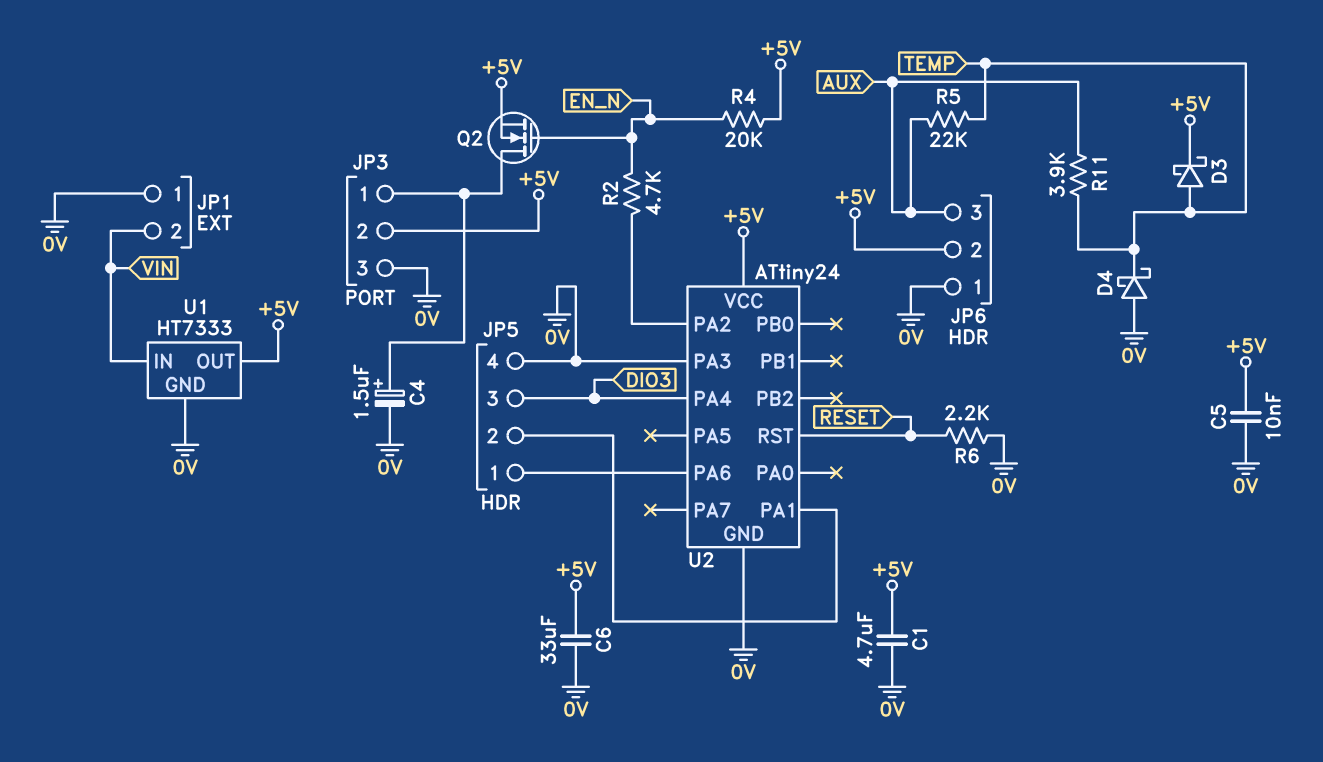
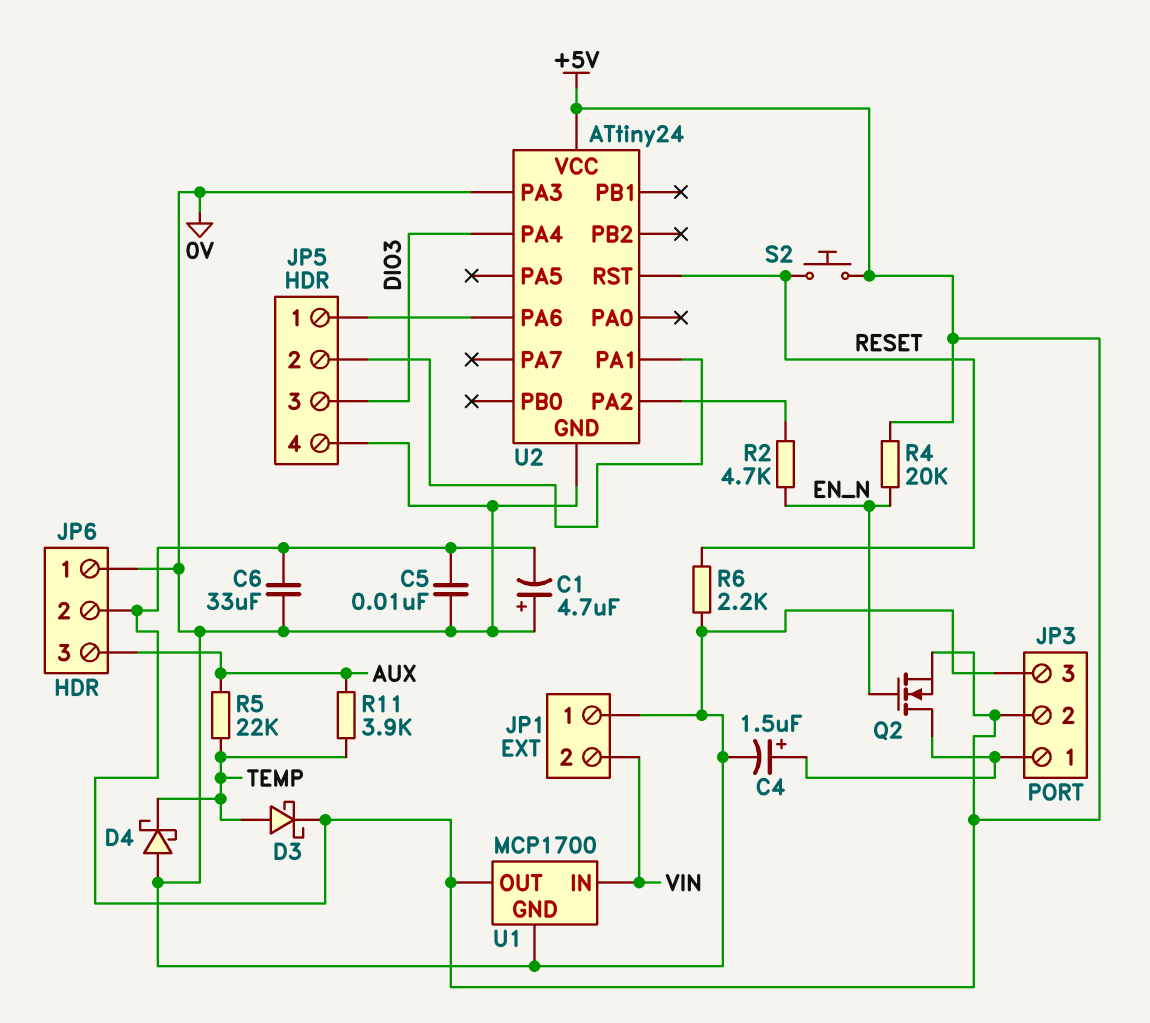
C1: 4.7uF (+5V, 0V) -> 4.7uF (plus 0V, minus +5V)
S2: none -> button (+5V, RESET)
U1: HT7333 -> MCP1700

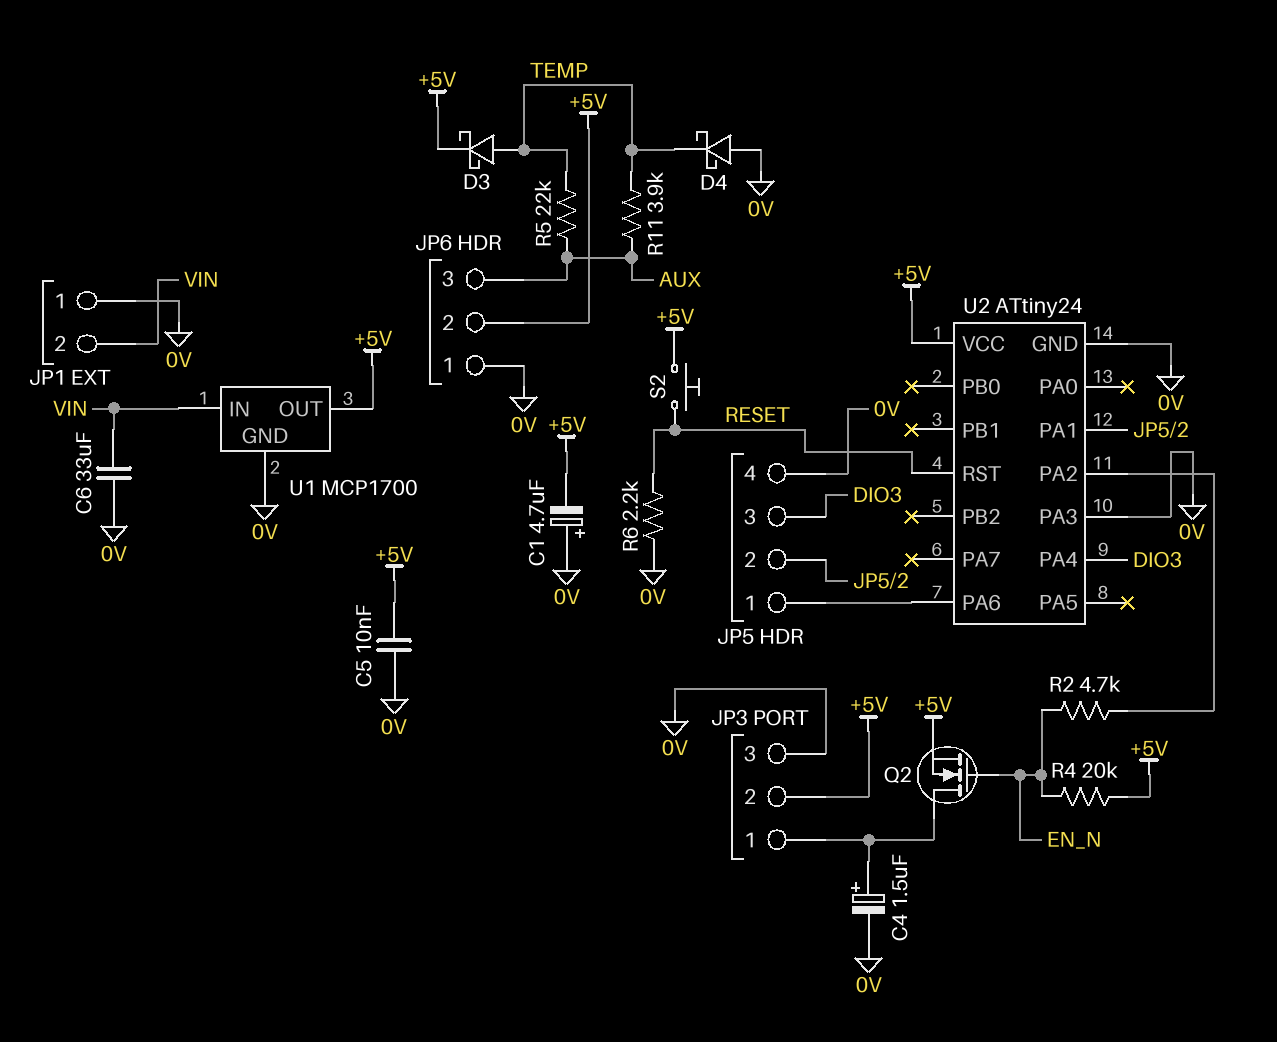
C6: 33uF (+5V, 0V) -> 33uF (0V, VIN)

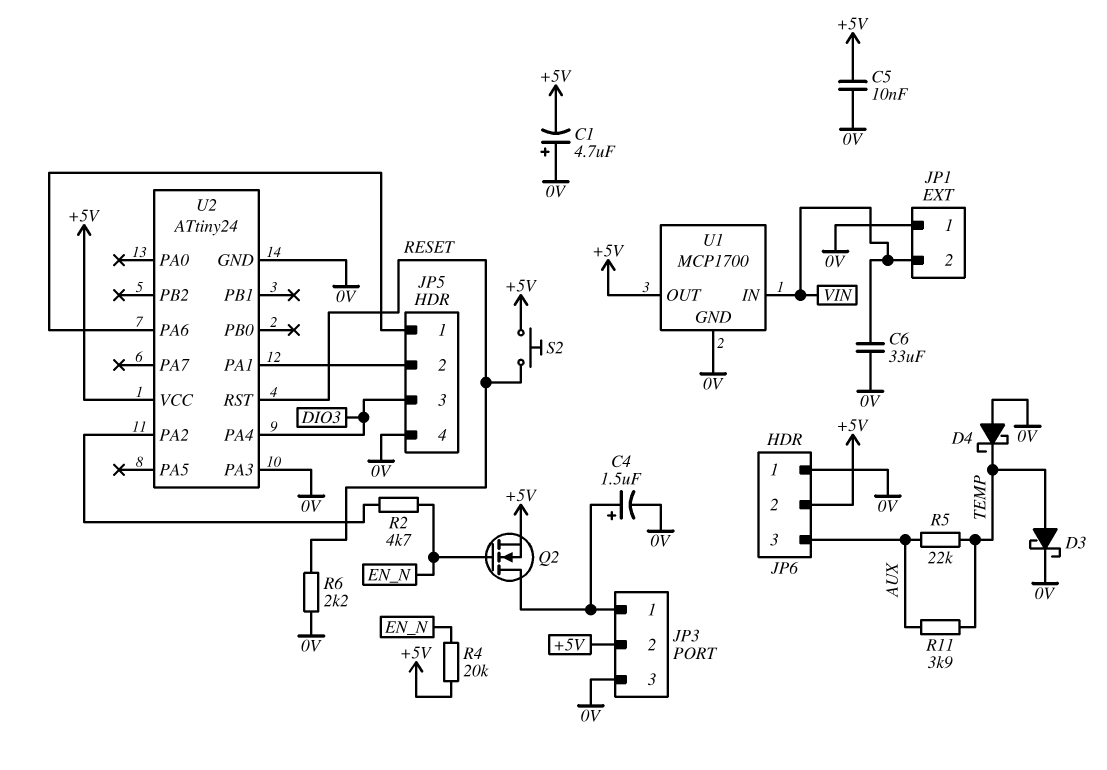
D3: schottky (A TEMP, K +5V) -> schottky (A TEMP, K 0V)

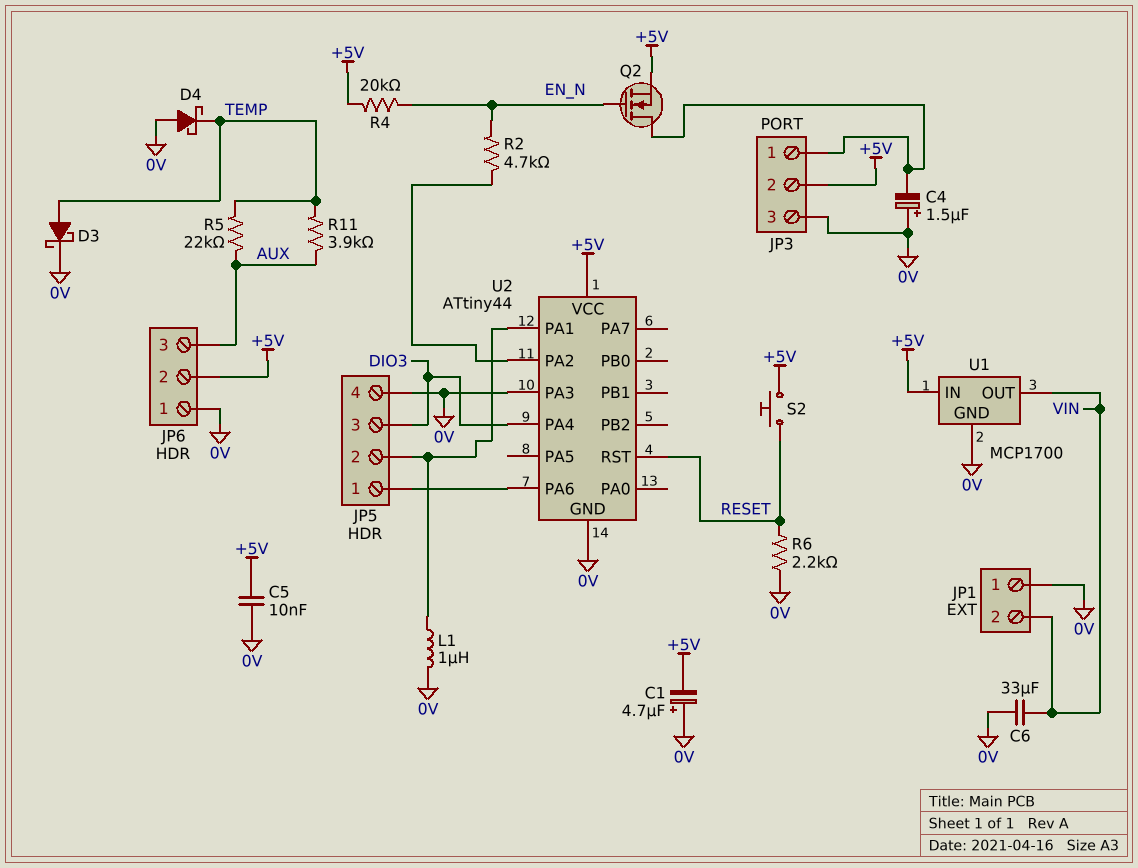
C4: 1.5uF (plus JP3/1, minus 0V) -> 1.5uF (plus 0V, minus JP3/1)
L1: none -> 1uH (0V, JP5/2)
U1 pin IN: VIN -> +5V
U1 pin OUT: +5V -> VIN
U2: ATtiny24 -> ATtiny44

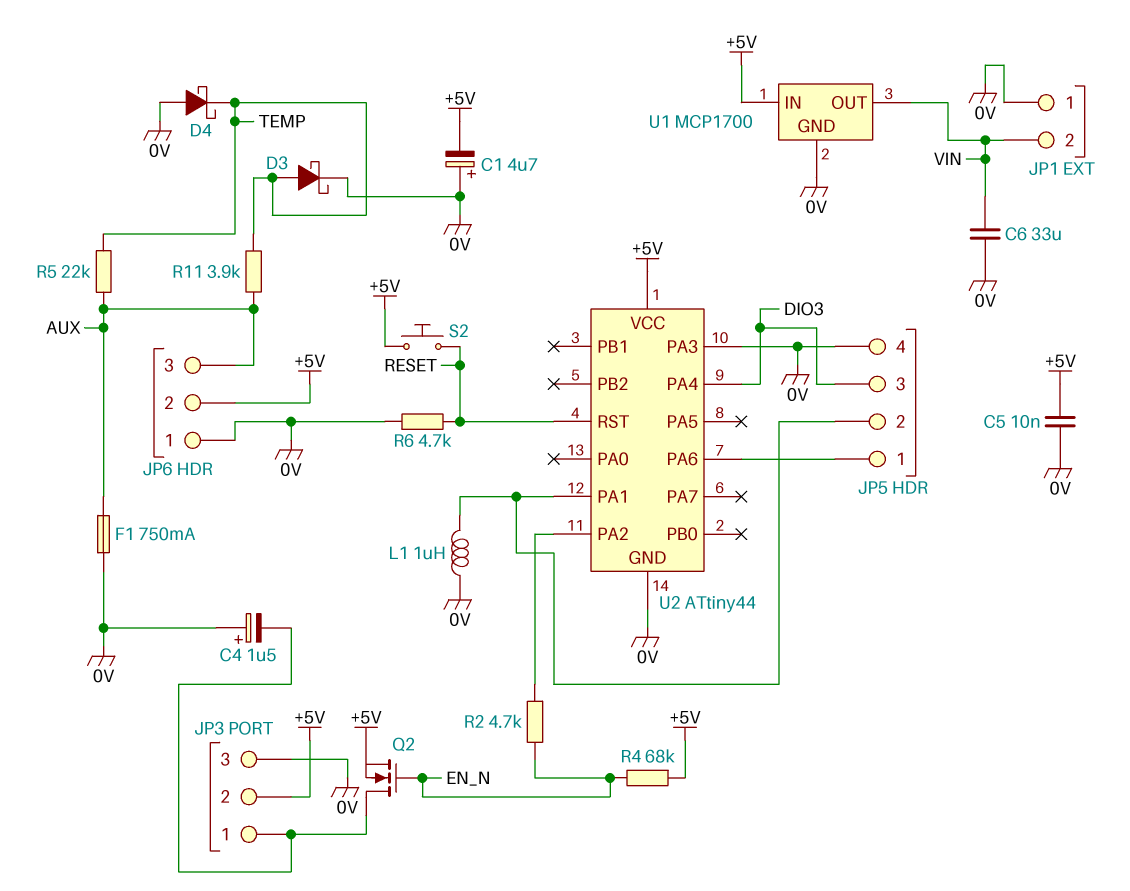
F1: none -> 750mA (0V, AUX)
R4: 20k (+5V, EN_N) -> 68k (+5V, EN_N)
R6: 2.2k (0V, RESET) -> 4.7k (0V, RESET)

